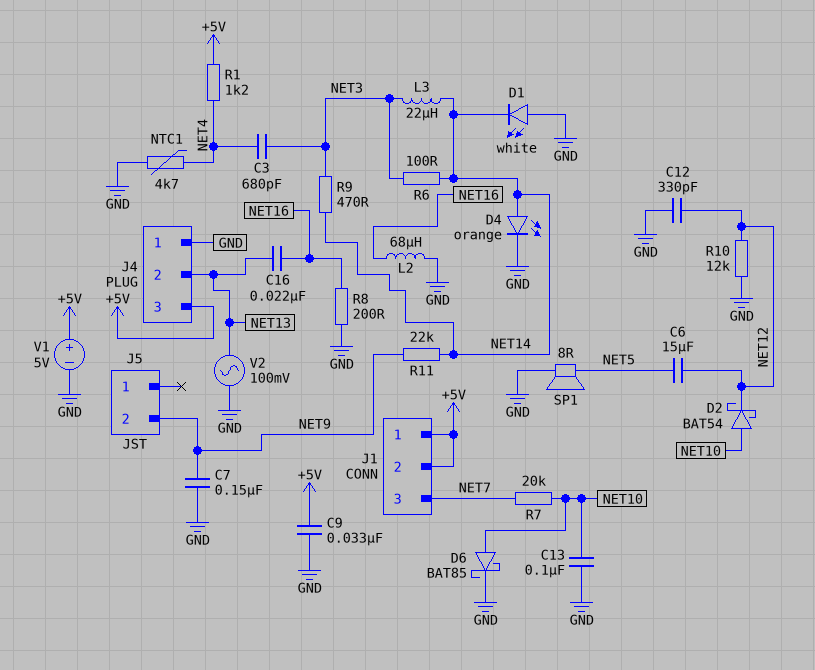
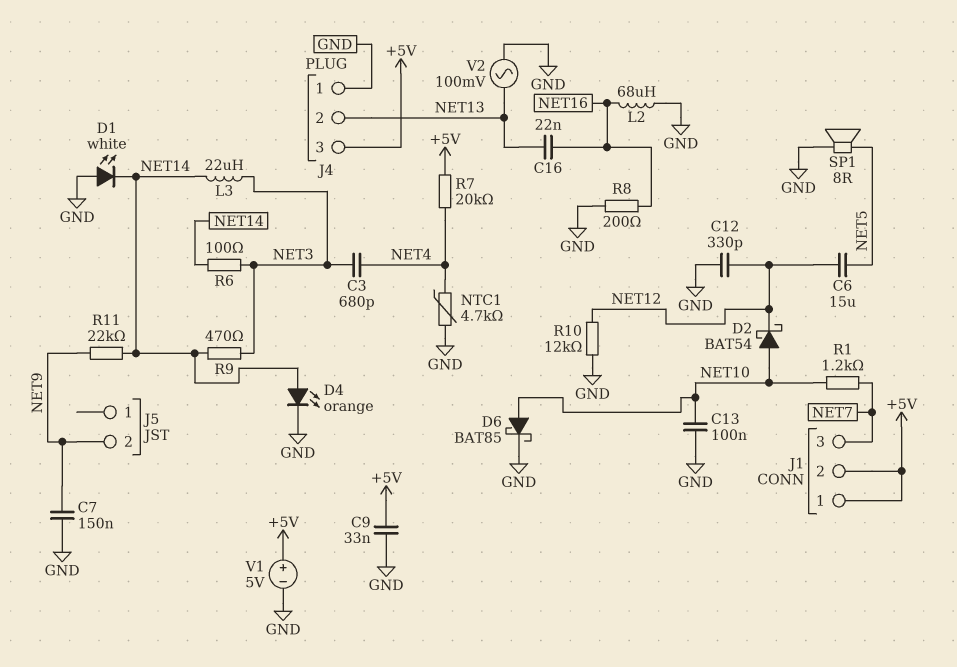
R1: 1.2k (+5V, NET4) -> 1.2k (NET7, NET10)
R7: 20k (NET7, NET10) -> 20k (+5V, NET4)

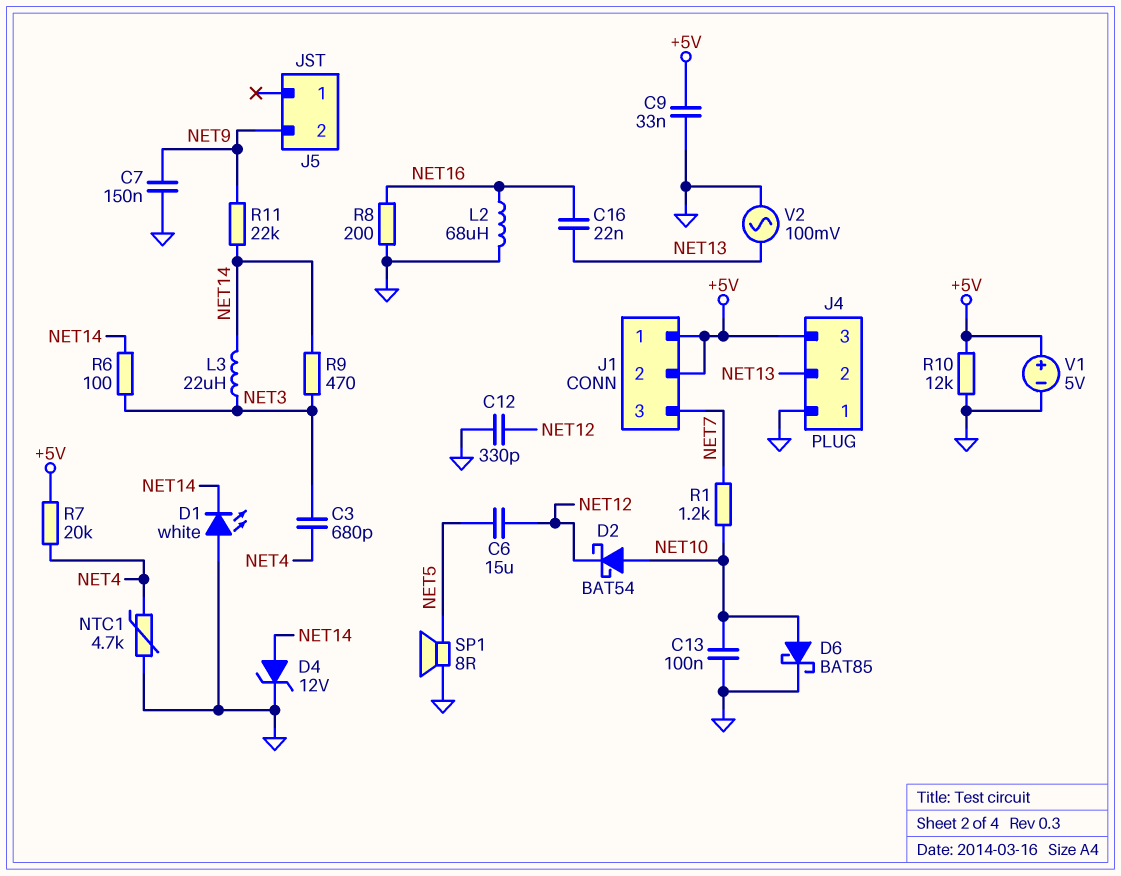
D4: LED orange (A NET14, K GND) -> zener 12V (A NET14, K GND)
R10: 12k (GND, NET12) -> 12k (+5V, GND)

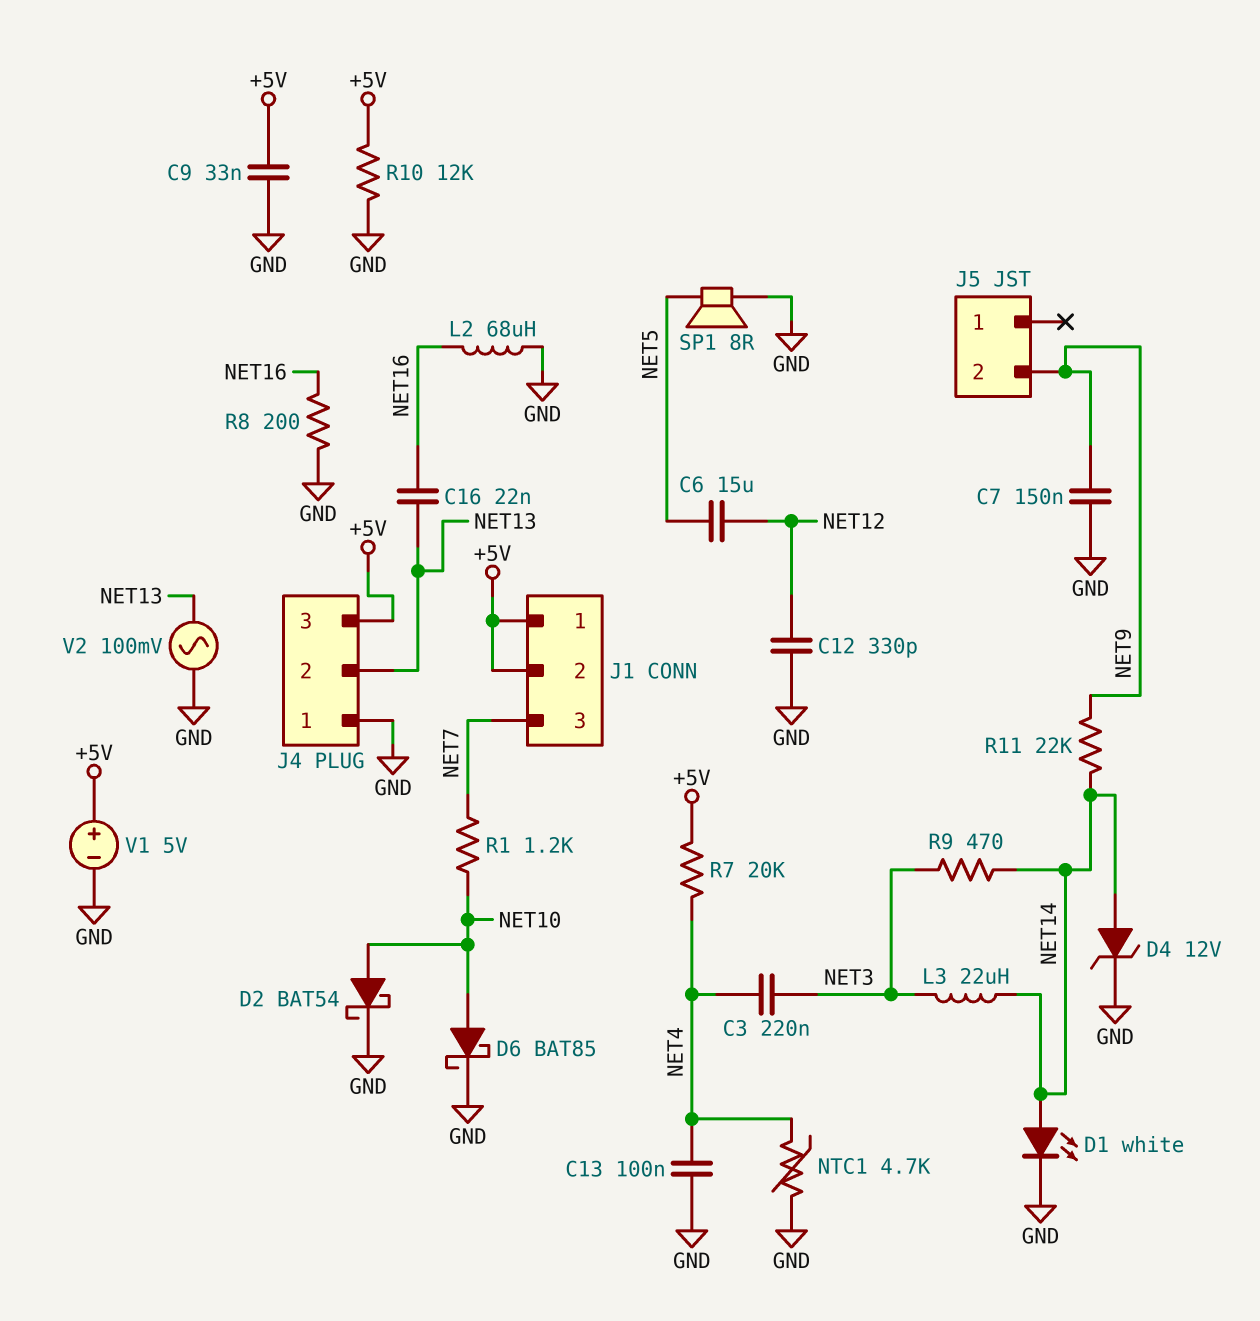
C3: 680pF (NET3, NET4) -> 220nF (NET3, NET4)
C13: 100nF (GND, NET10) -> 100nF (GND, NET4)
D1: LED white (A GND, K NET14) -> LED white (A NET14, K GND)
D2: schottky BAT54 (A NET10, K NET12) -> schottky BAT54 (A NET10, K GND)
R6: 100 (NET3, NET14) -> none

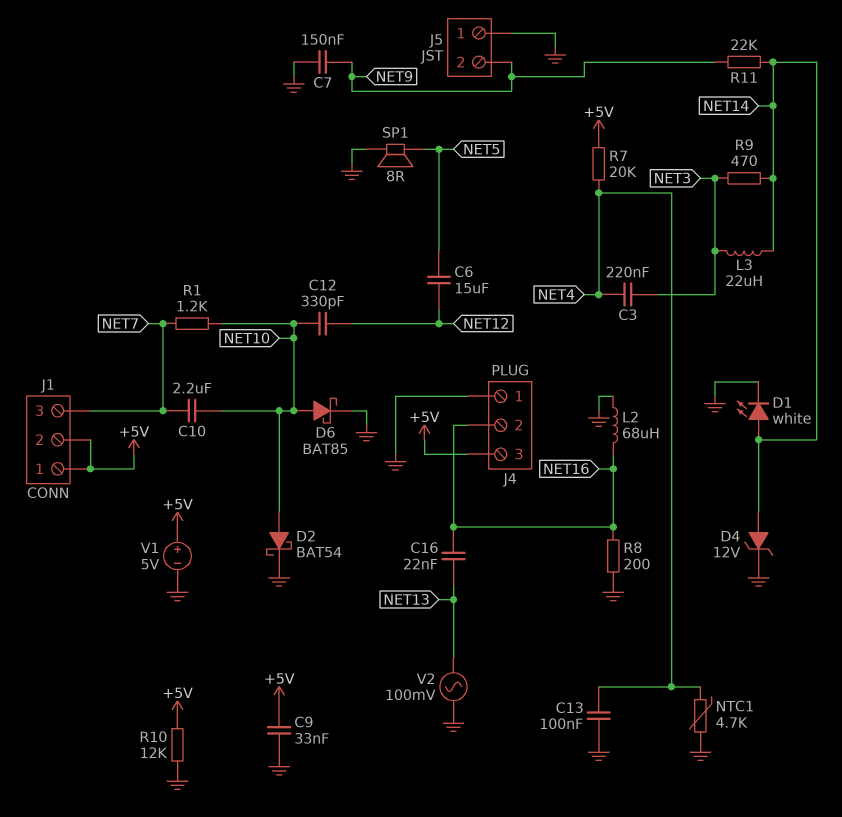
C10: none -> 2.2uF (NET7, NET10)
C12: 330pF (GND, NET12) -> 330pF (NET10, NET12)
J4 pin 2: NET13 -> NET16
J5 pin 1: none -> GND

